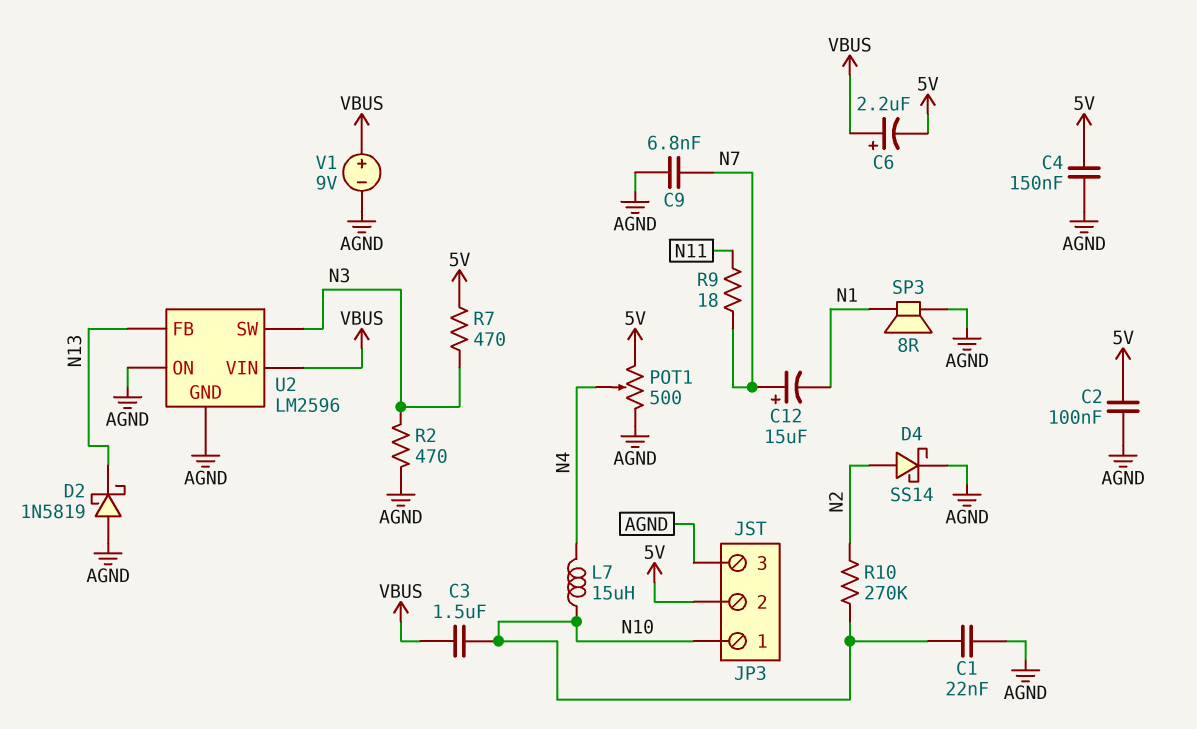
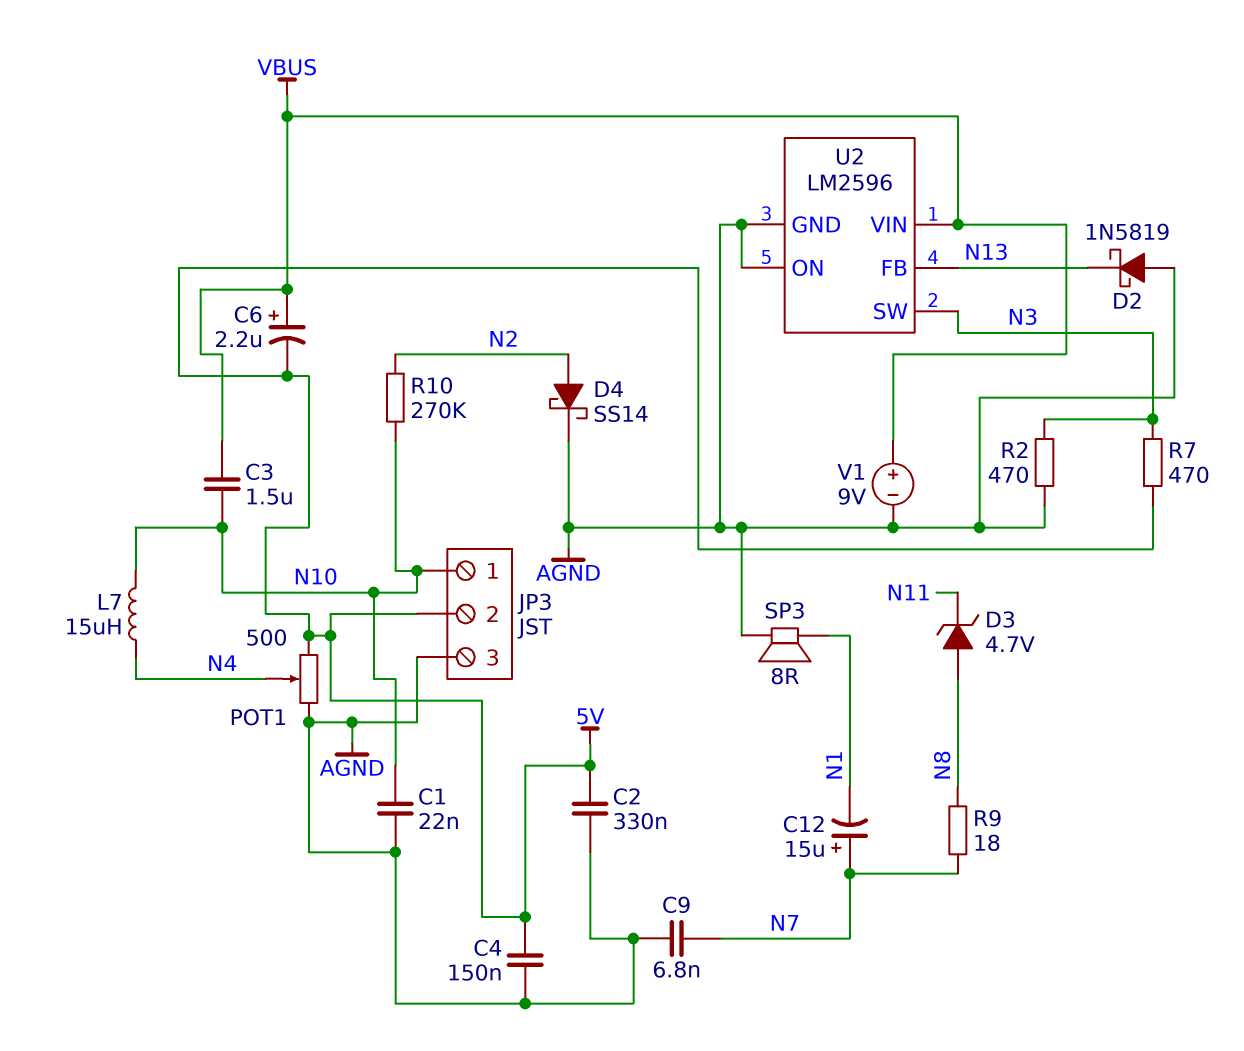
C2: 100nF (5V, AGND) -> 330nF (5V, AGND)
D3: none -> zener 4.7V (A N8, K N11)
R9: 18 (N7, N11) -> 18 (N7, N8)

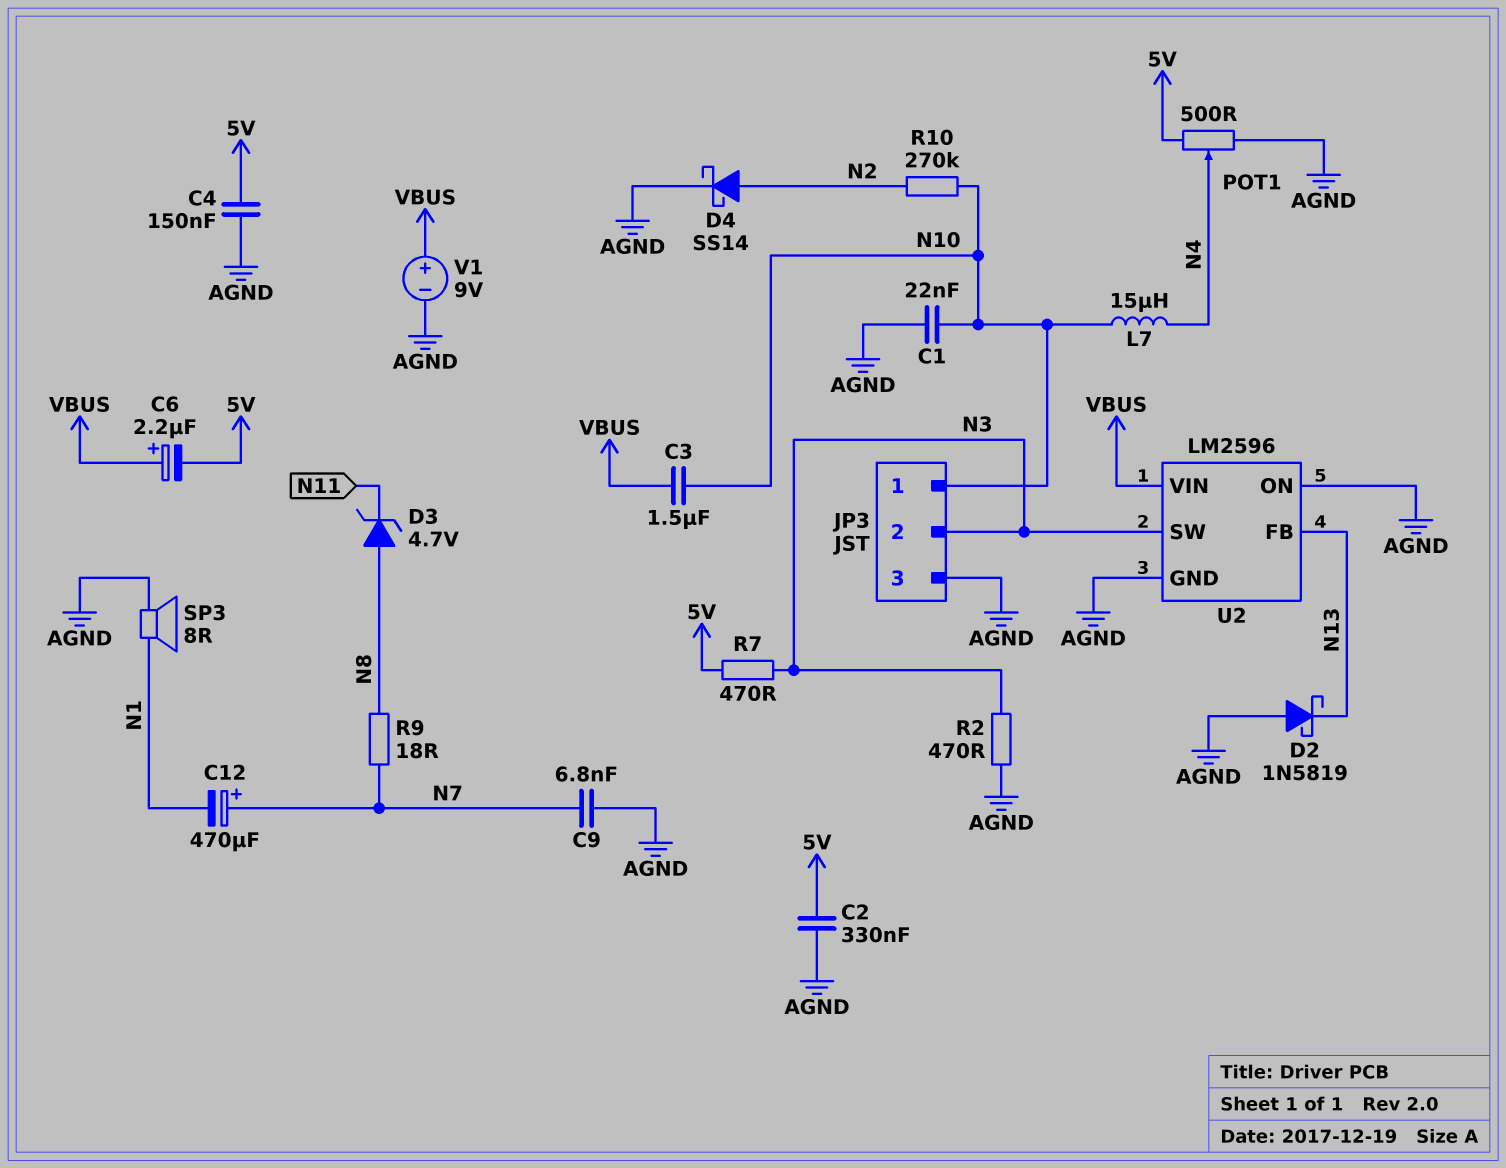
C12: 15uF (plus N7, minus N1) -> 470uF (plus N7, minus N1)
JP3 pin 2: 5V -> N3

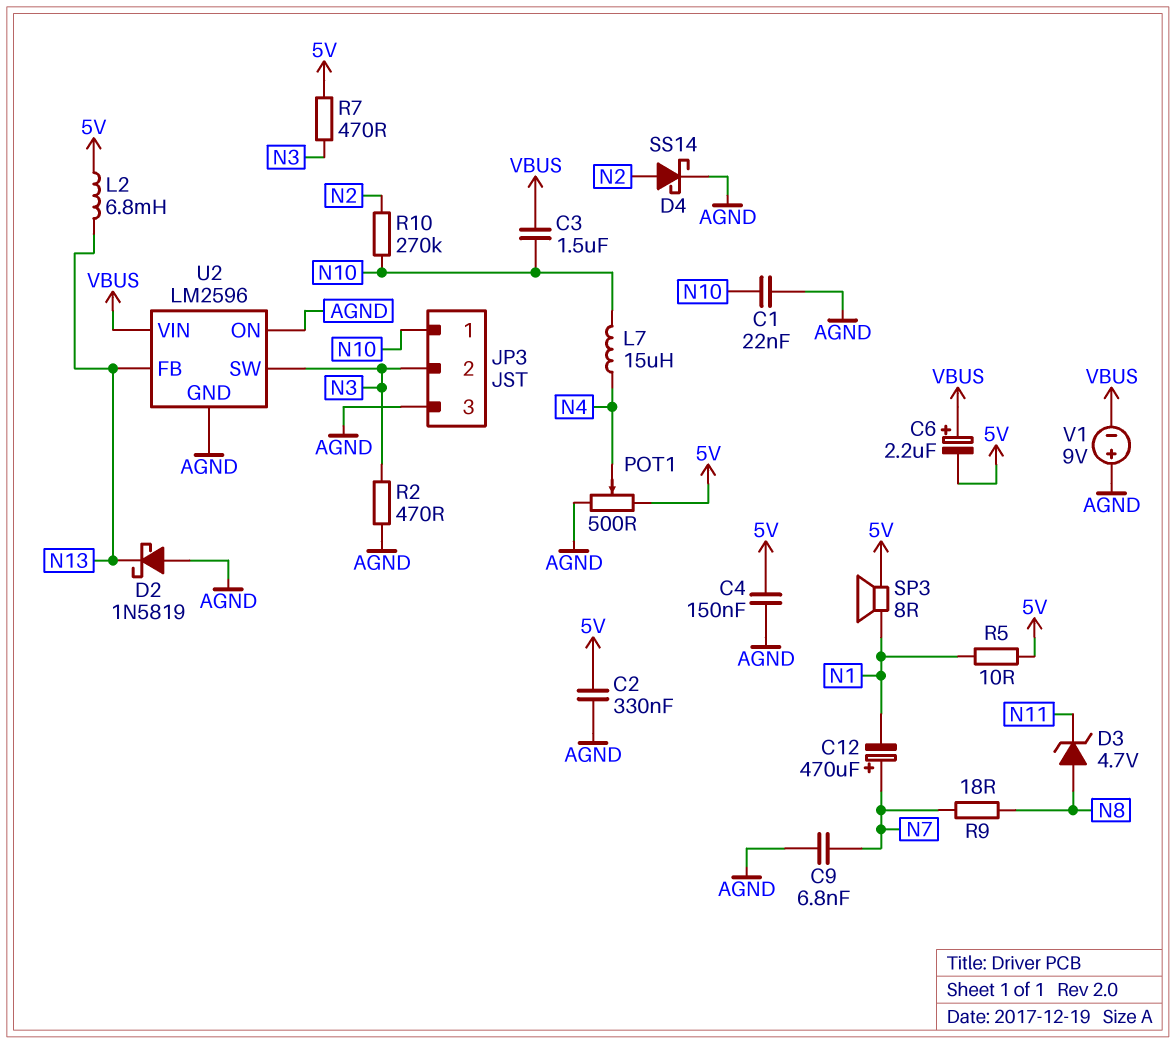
L2: none -> 6.8mH (5V, N13)
R5: none -> 10 (5V, N1)
SP3: speaker 8R (AGND, N1) -> speaker 8R (5V, N1)
V1: 9V (plus VBUS, minus AGND) -> 9V (plus AGND, minus VBUS)

